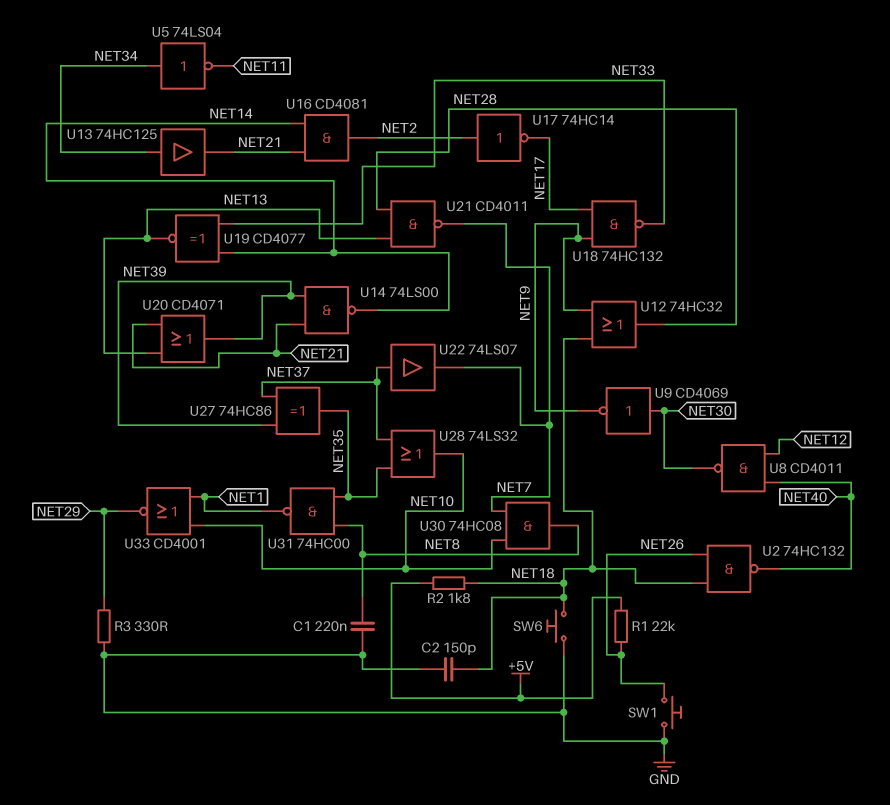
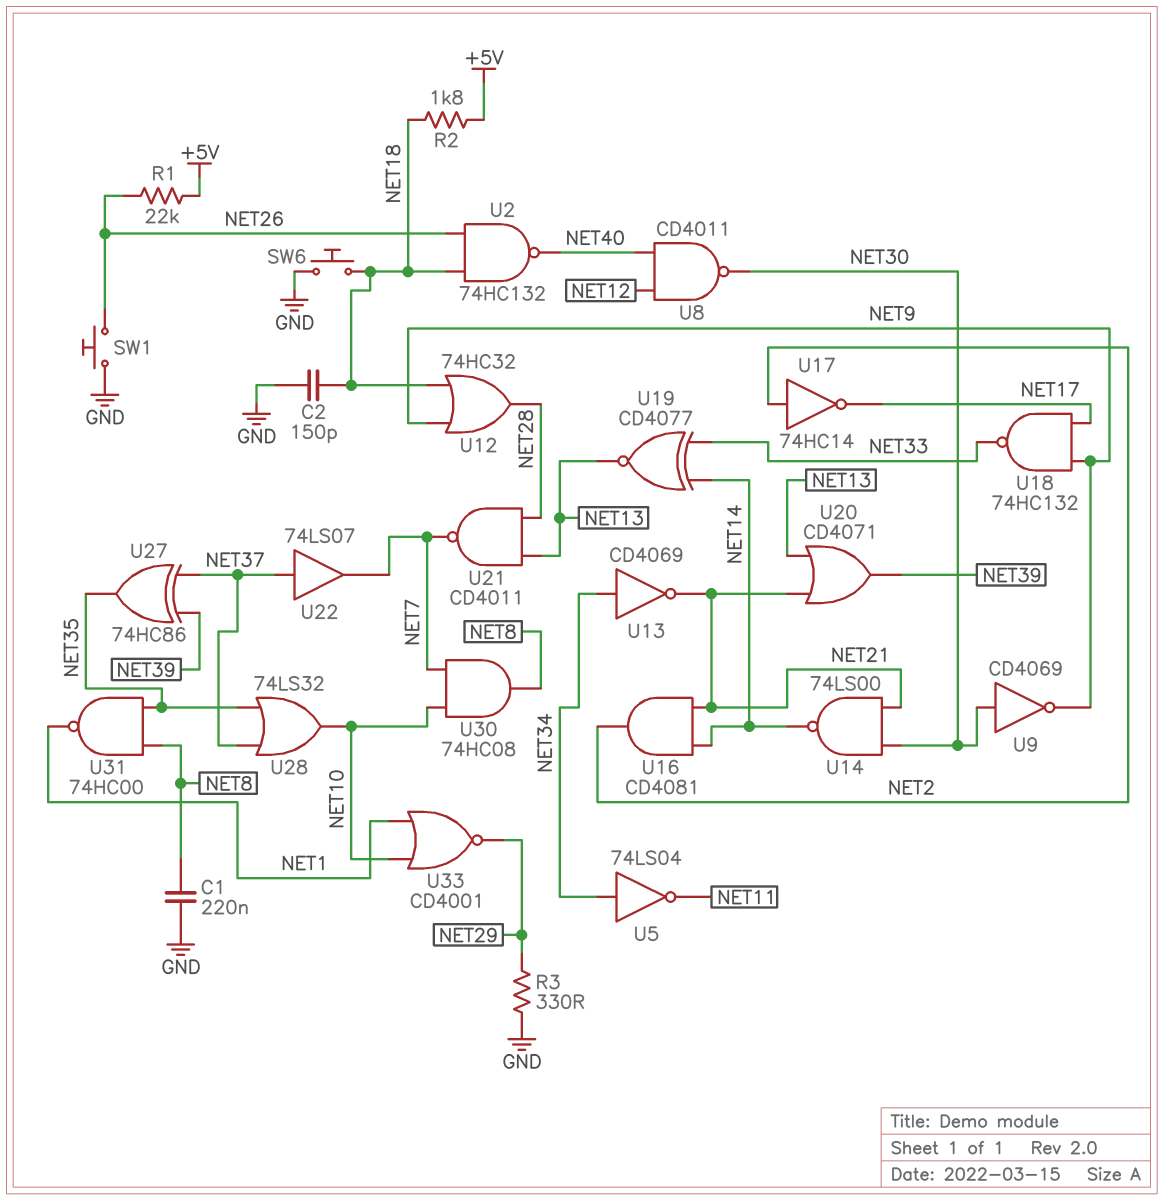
U13: buffer 74HC125 (in NET34, out NET21) -> NOT CD4069 (in NET34, out NET21)
U14: NAND 74LS00 (in NET21, in NET39, out NET14) -> NAND 74LS00 (in NET21, in NET30, out NET14)

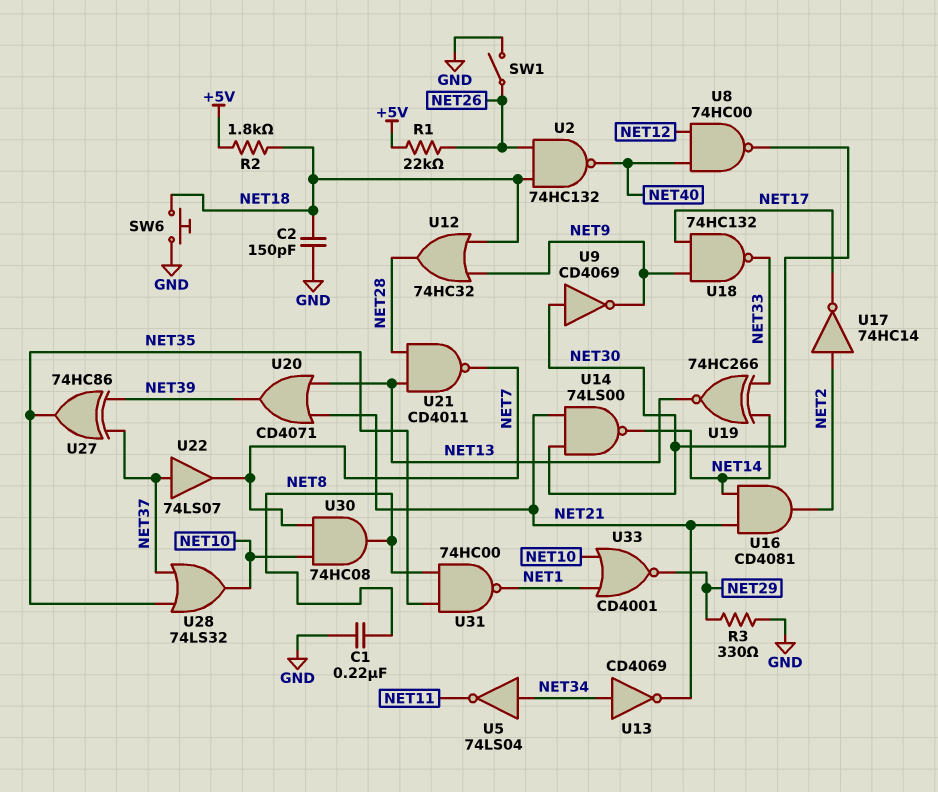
SW1: button (GND, NET26) -> switch (GND, NET26)
U8: NAND CD4011 (in NET12, in NET40, out NET30) -> NAND 74HC00 (in NET12, in NET40, out NET30)
U19: XNOR CD4077 (in NET14, in NET33, out NET13) -> XNOR 74HC266 (in NET14, in NET33, out NET13)

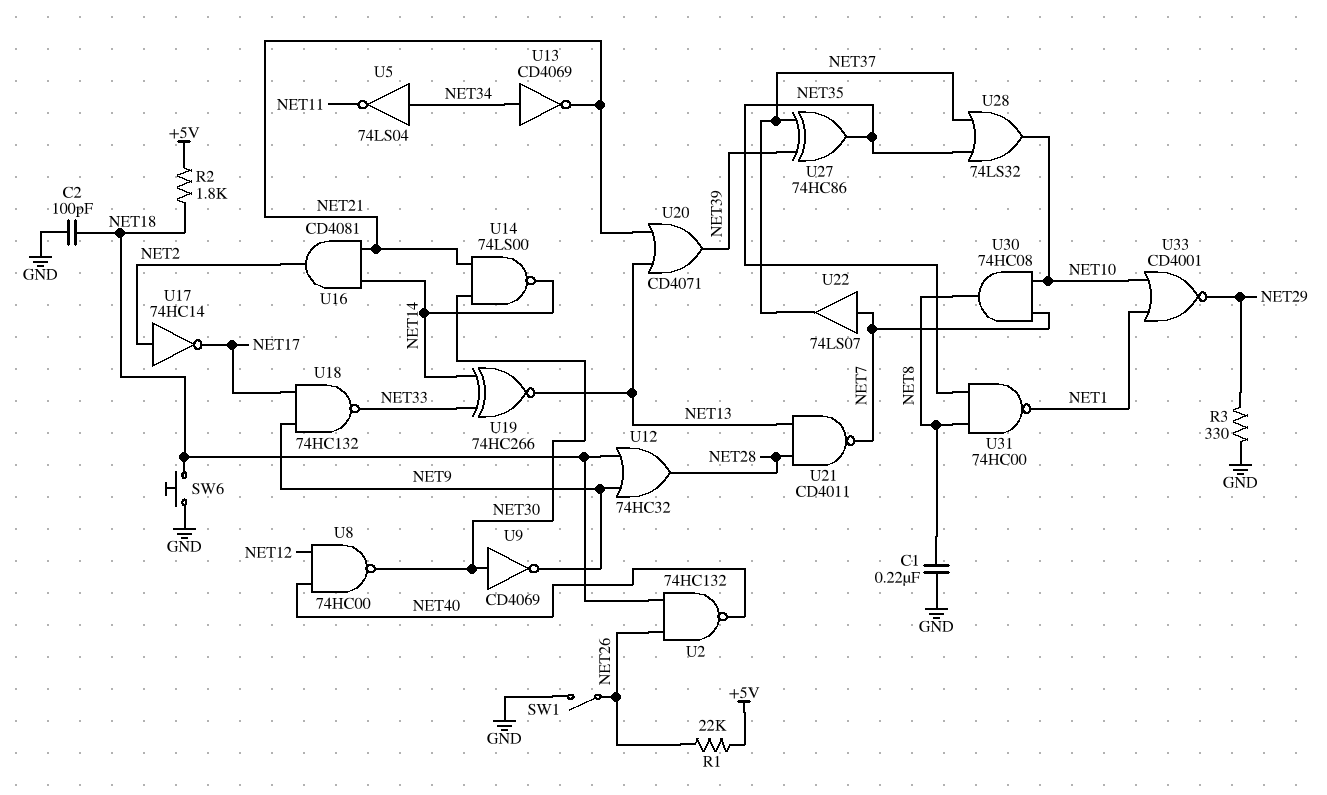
C2: 150pF (GND, NET18) -> 100pF (GND, NET18)
U22: buffer 74LS07 (in NET37, out NET7) -> buffer 74LS07 (in NET7, out NET37)

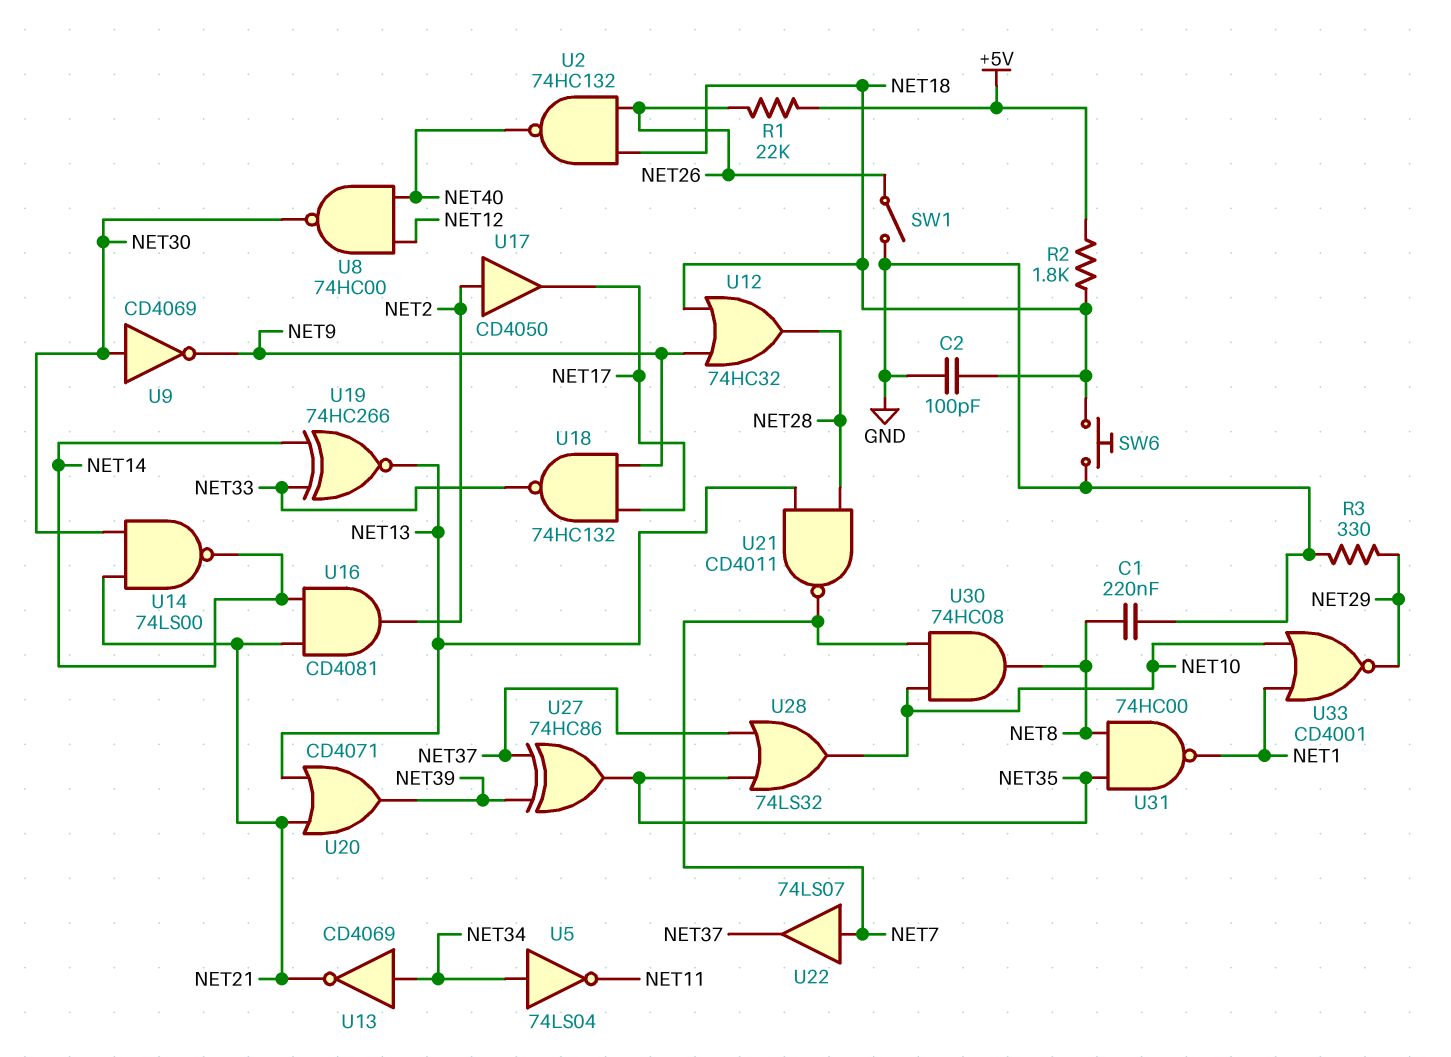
U17: NOT 74HC14 (in NET2, out NET17) -> buffer CD4050 (in NET2, out NET17)

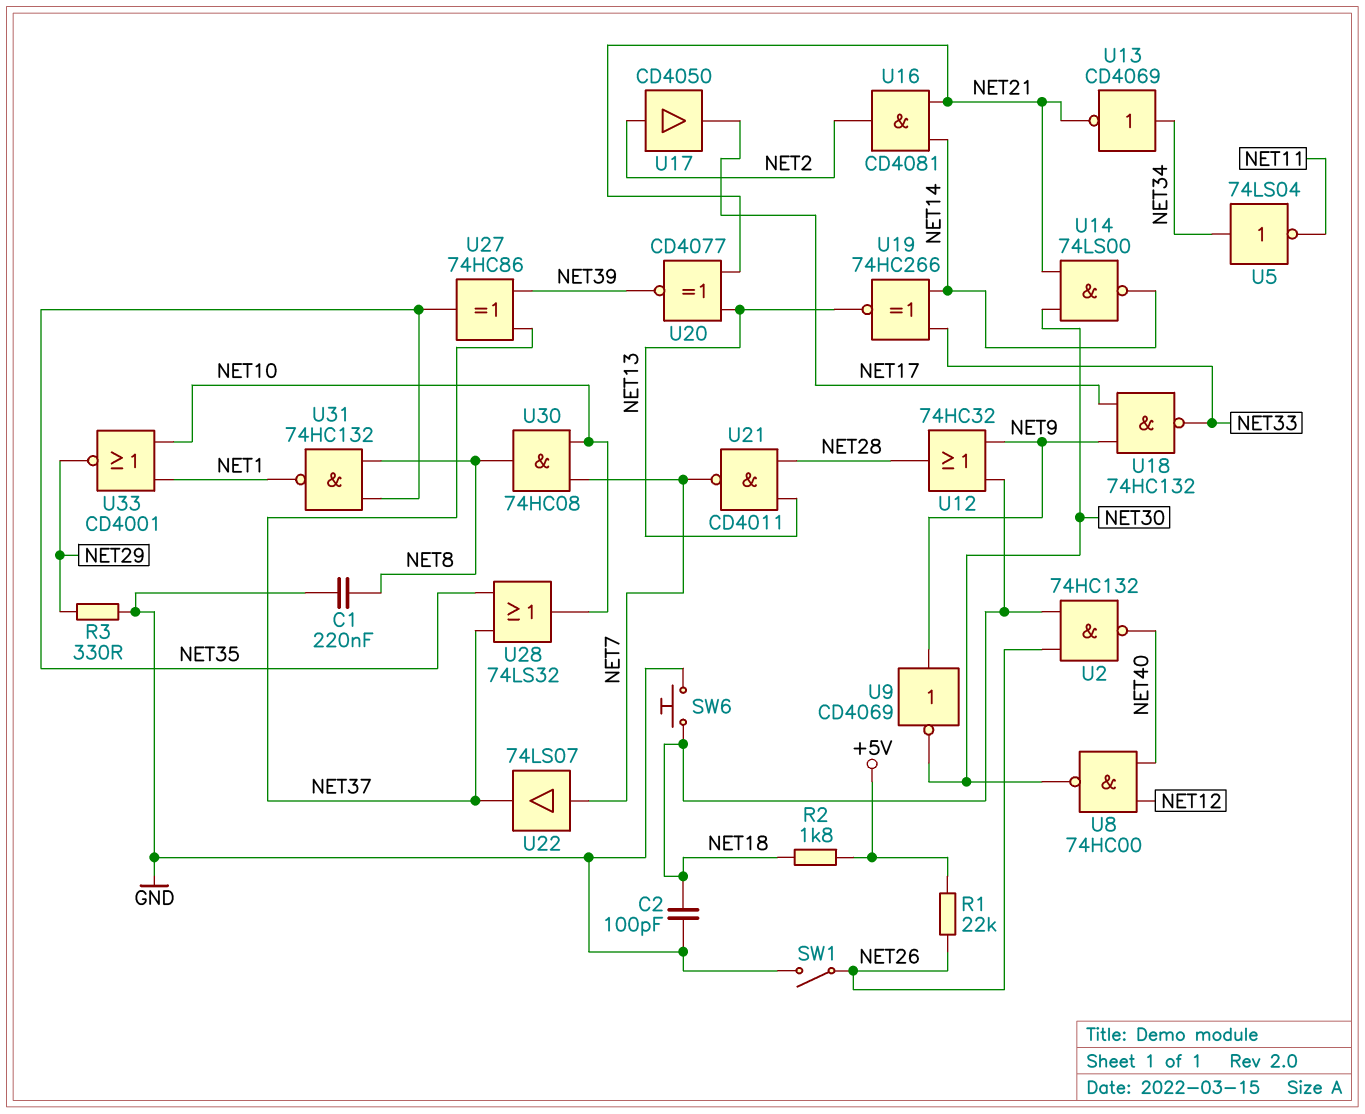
U9: NOT CD4069 (in NET30, out NET9) -> NOT CD4069 (in NET9, out NET30)
U20: OR CD4071 (in NET13, in NET21, out NET39) -> XNOR CD4077 (in NET13, in NET21, out NET39)
U31: NAND 74HC00 (in NET8, in NET35, out NET1) -> NAND 74HC132 (in NET8, in NET35, out NET1)

